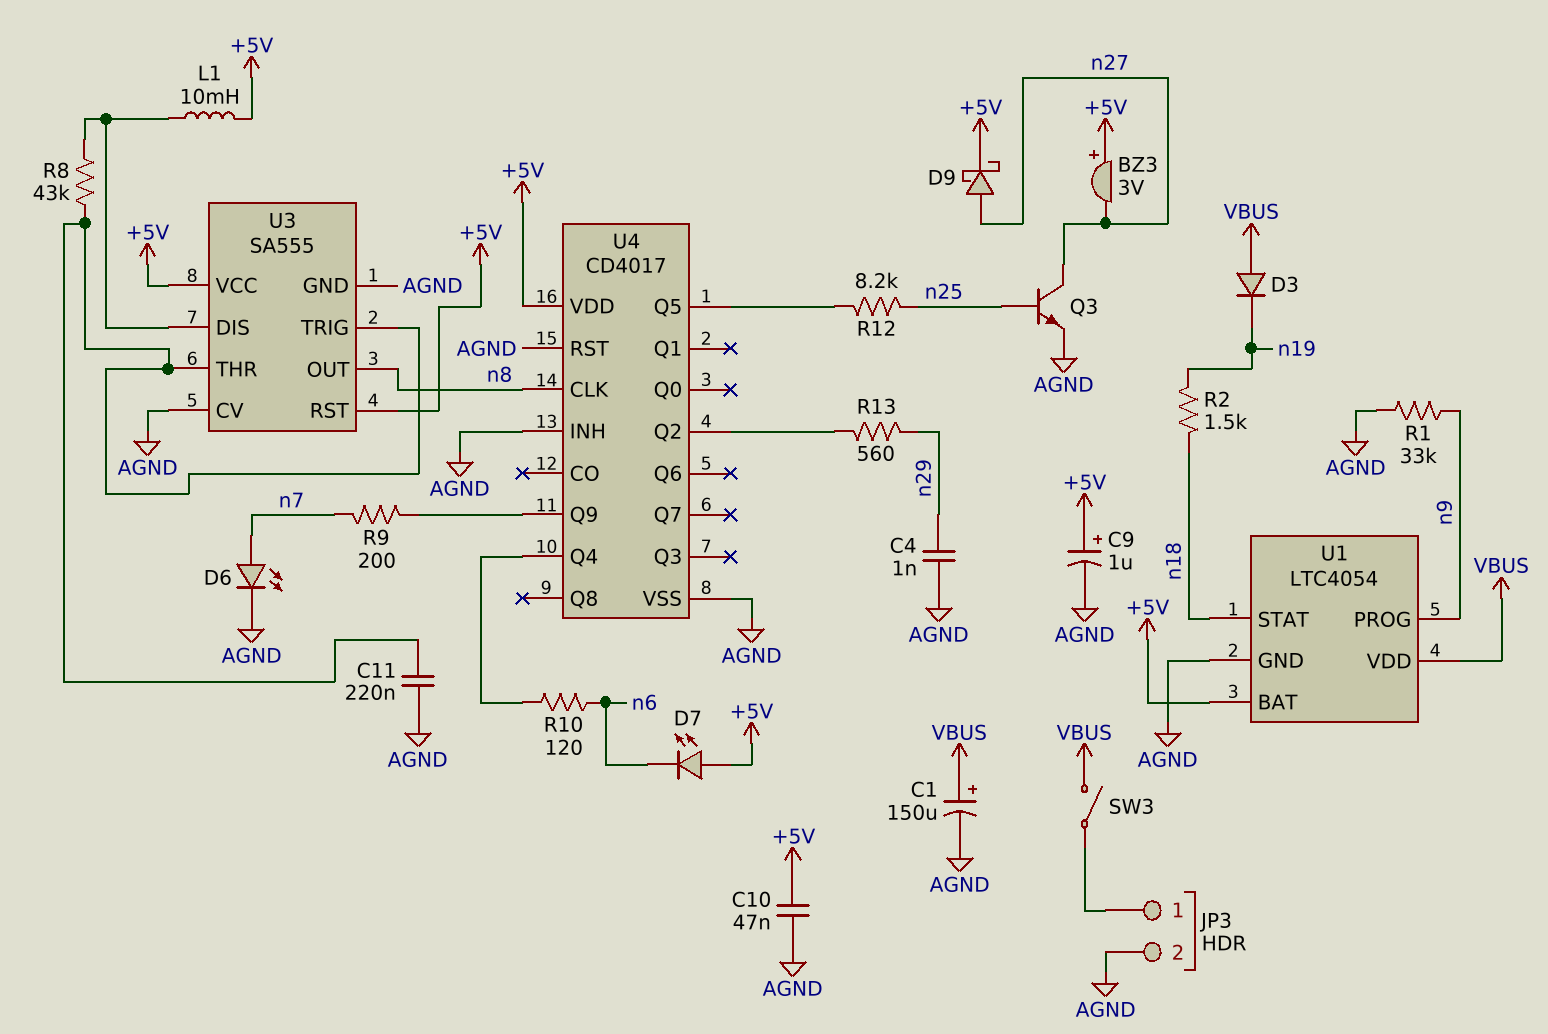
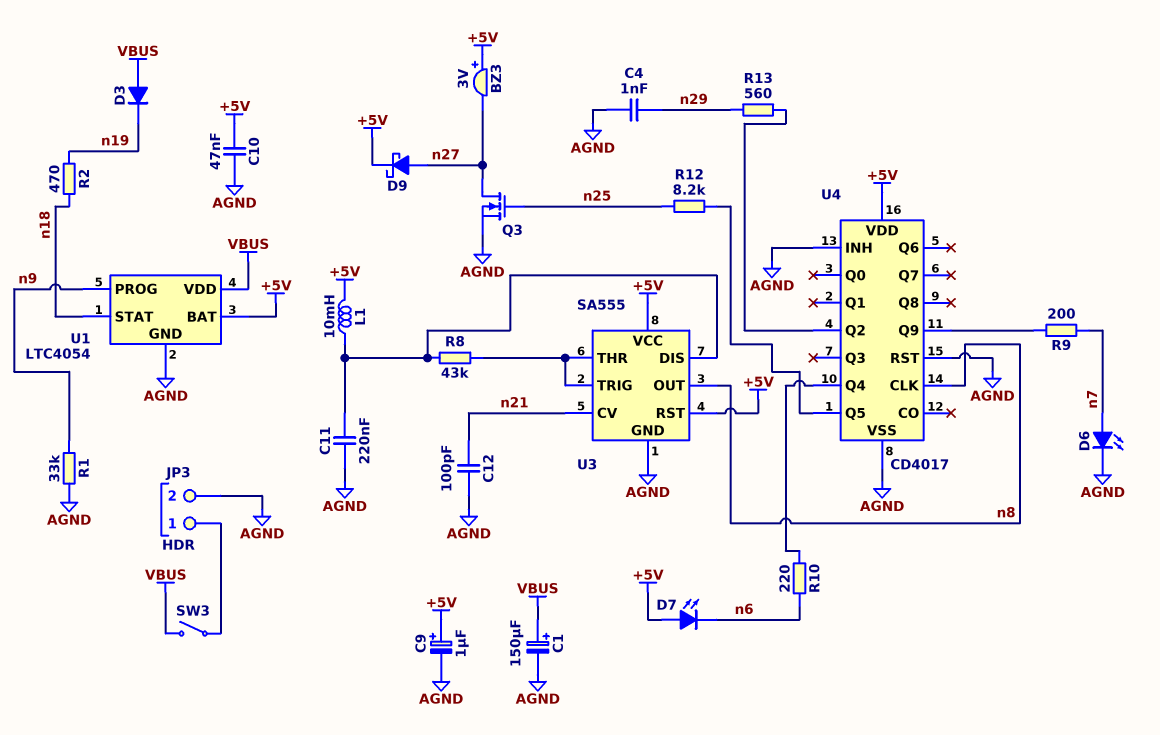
C11: 220nF (AGND, U3/THR) -> 220nF (AGND, U3/DIS)
C12: none -> 100pF (AGND, n21)
Q3: NPN (B n25, C n27, E AGND) -> NMOS (G n25, D n27, S AGND)
R2: 1.5k (n18, n19) -> 470 (n18, n19)
R10: 120 (U4/Q4, n6) -> 220 (U4/Q4, n6)
U3 pin CV: AGND -> n21

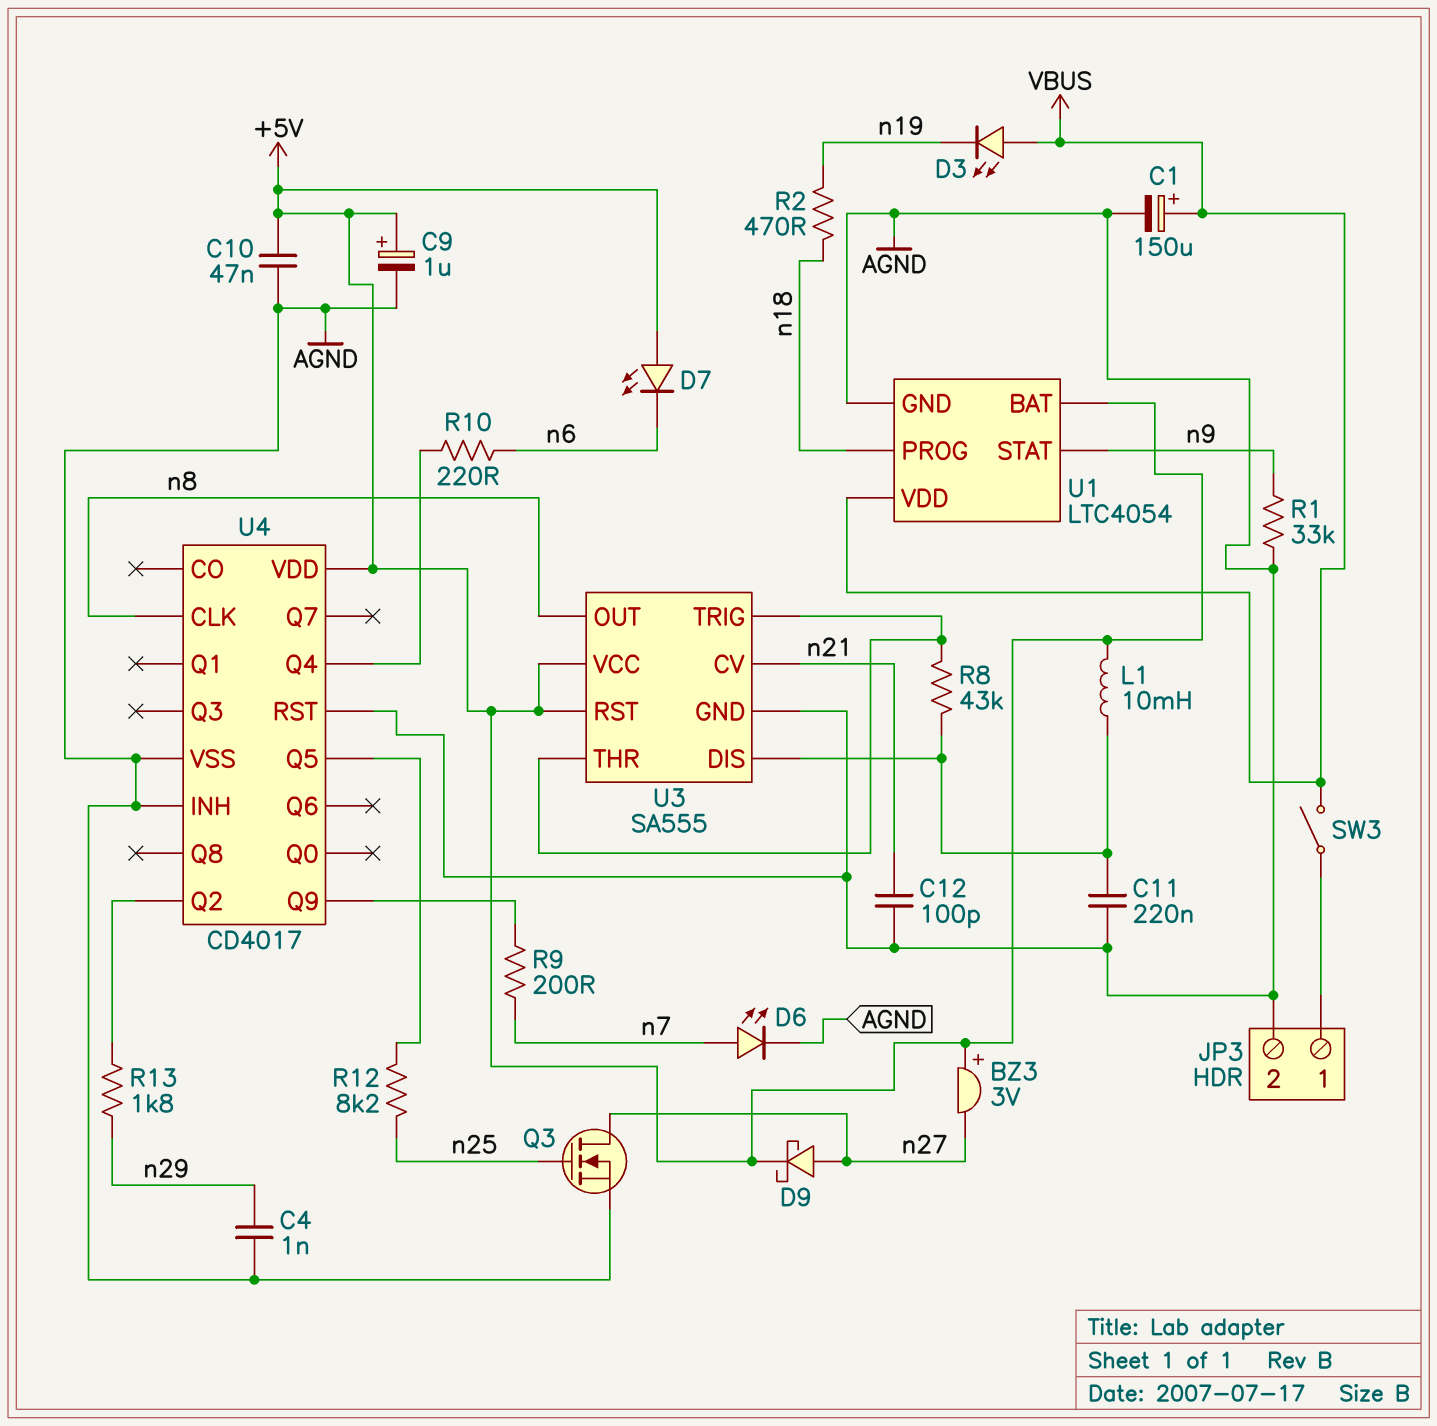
D3: diode (A VBUS, K n19) -> LED (A VBUS, K n19)
R13: 560 (U4/Q2, n29) -> 1.8k (U4/Q2, n29)
U1 pin PROG: n9 -> n18
U1 pin STAT: n18 -> n9

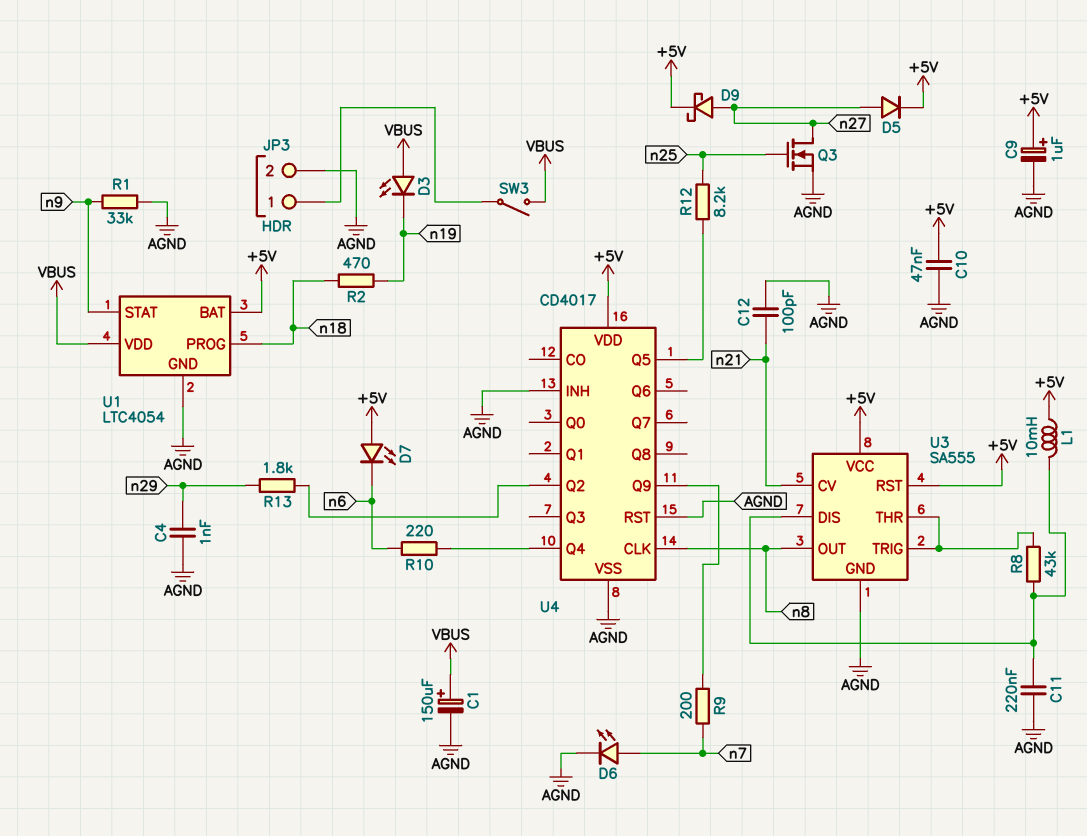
BZ3: buzzer 3V (plus +5V, minus n27) -> none
D5: none -> diode (A n27, K +5V)

